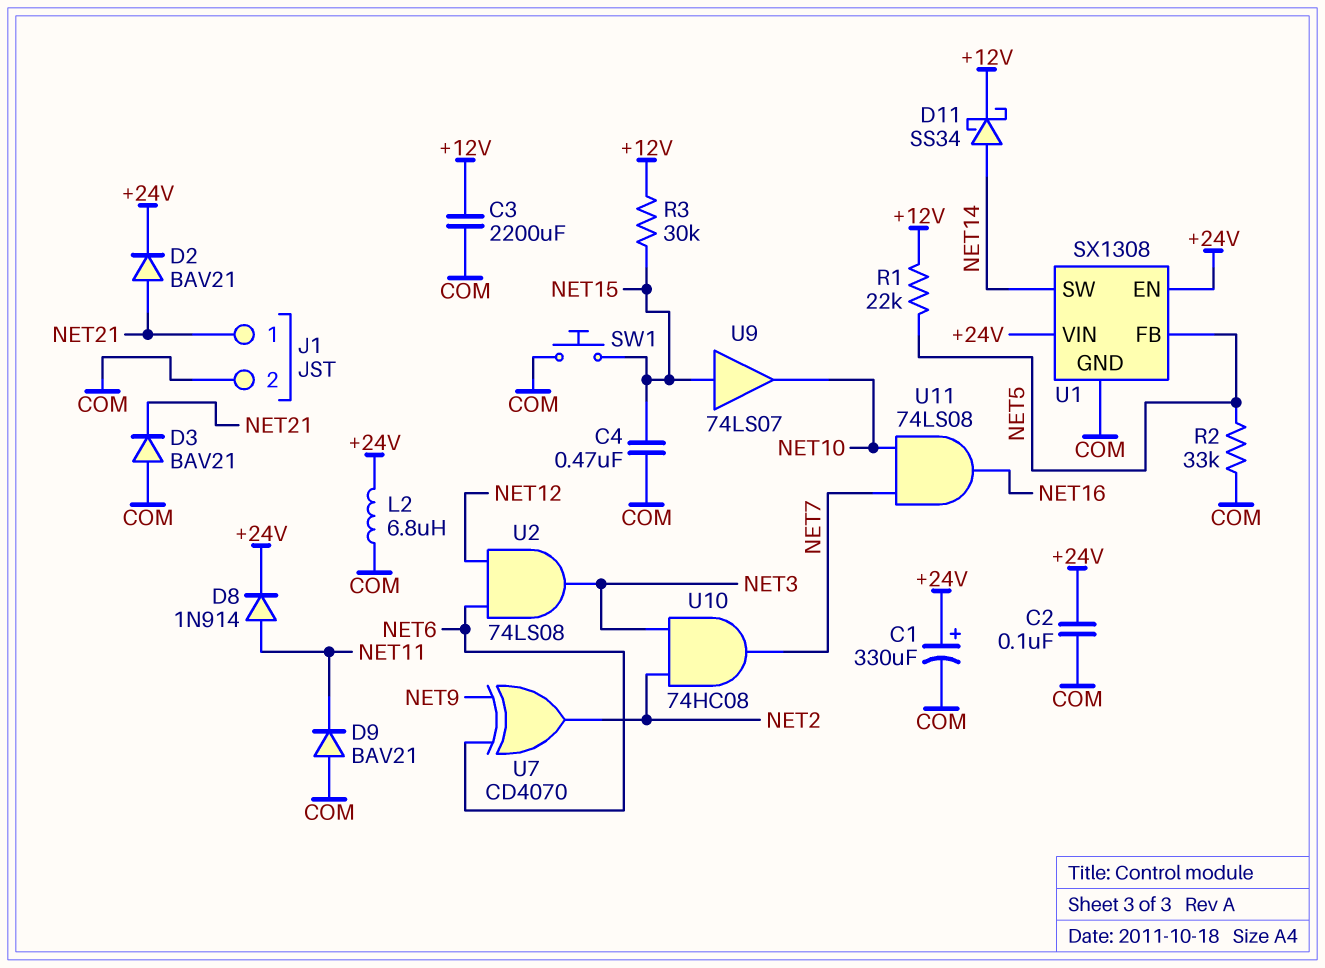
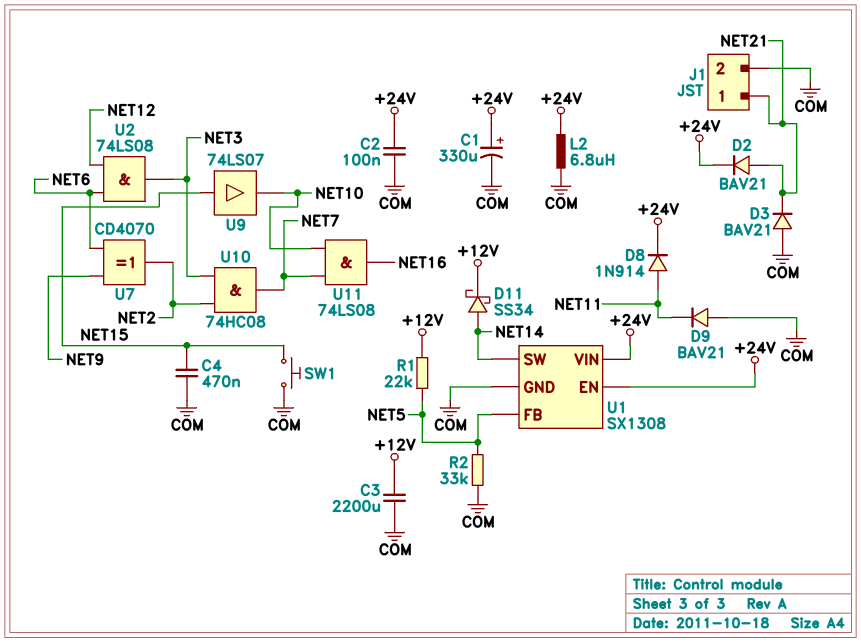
R3: 30k (+12V, NET15) -> none

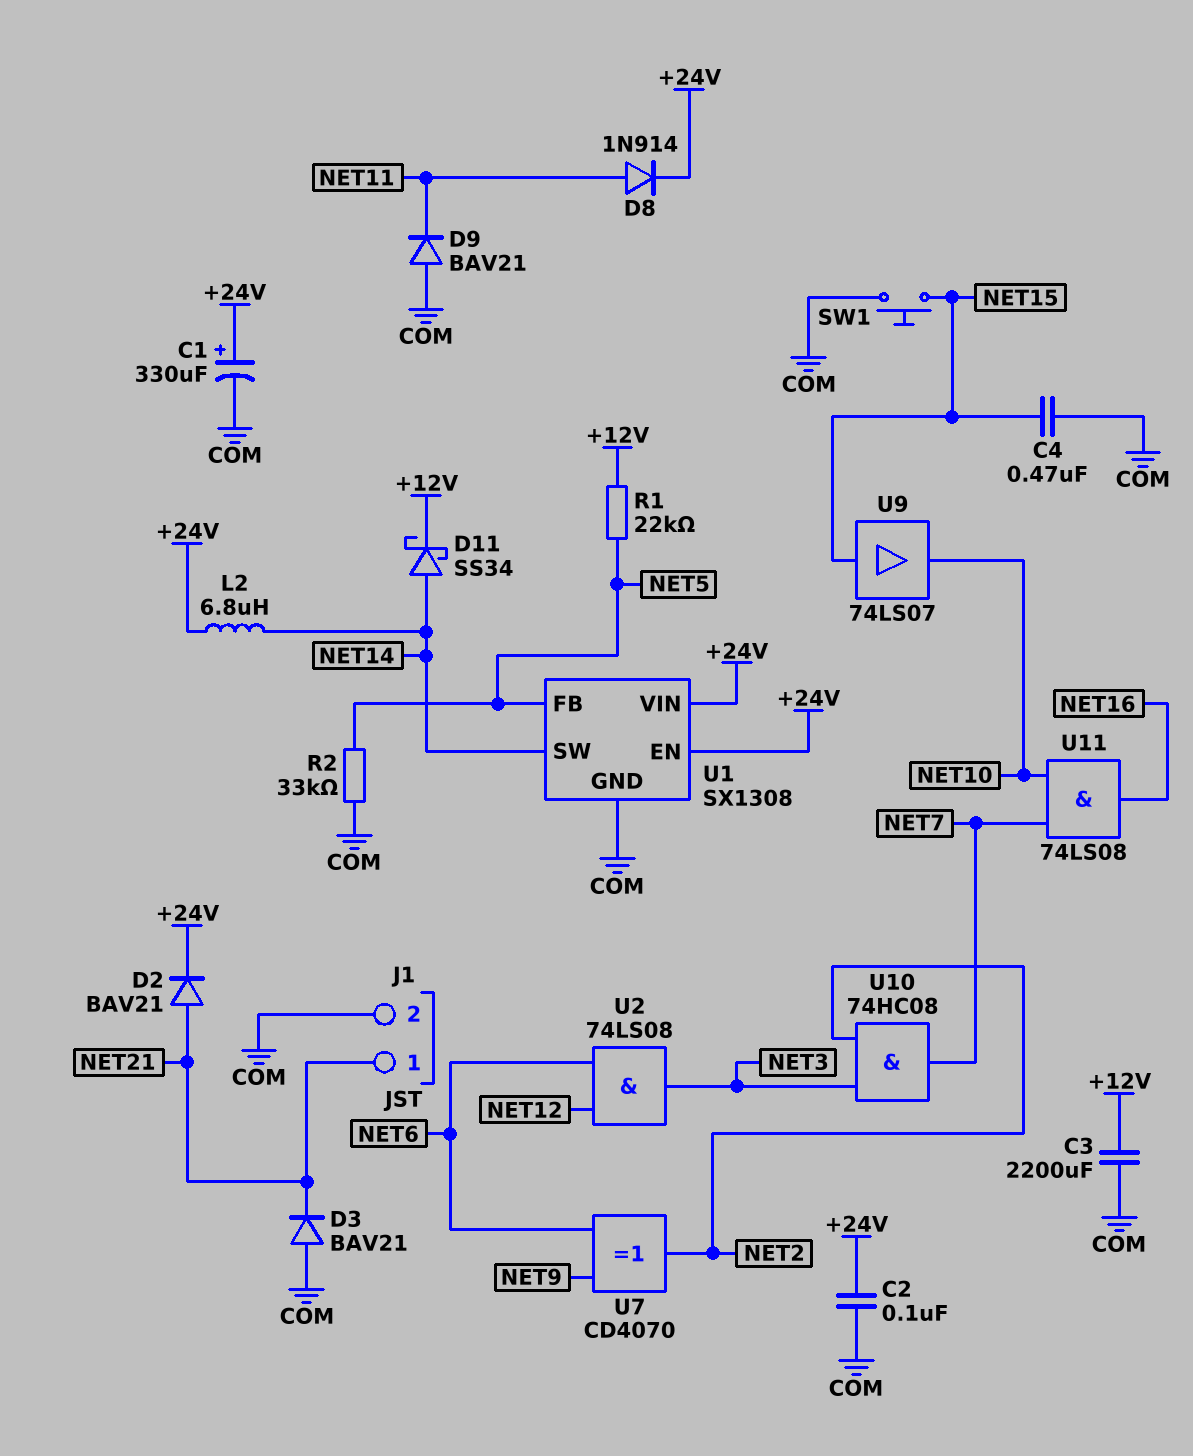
L2: 6.8uH (+24V, COM) -> 6.8uH (+24V, NET14)

